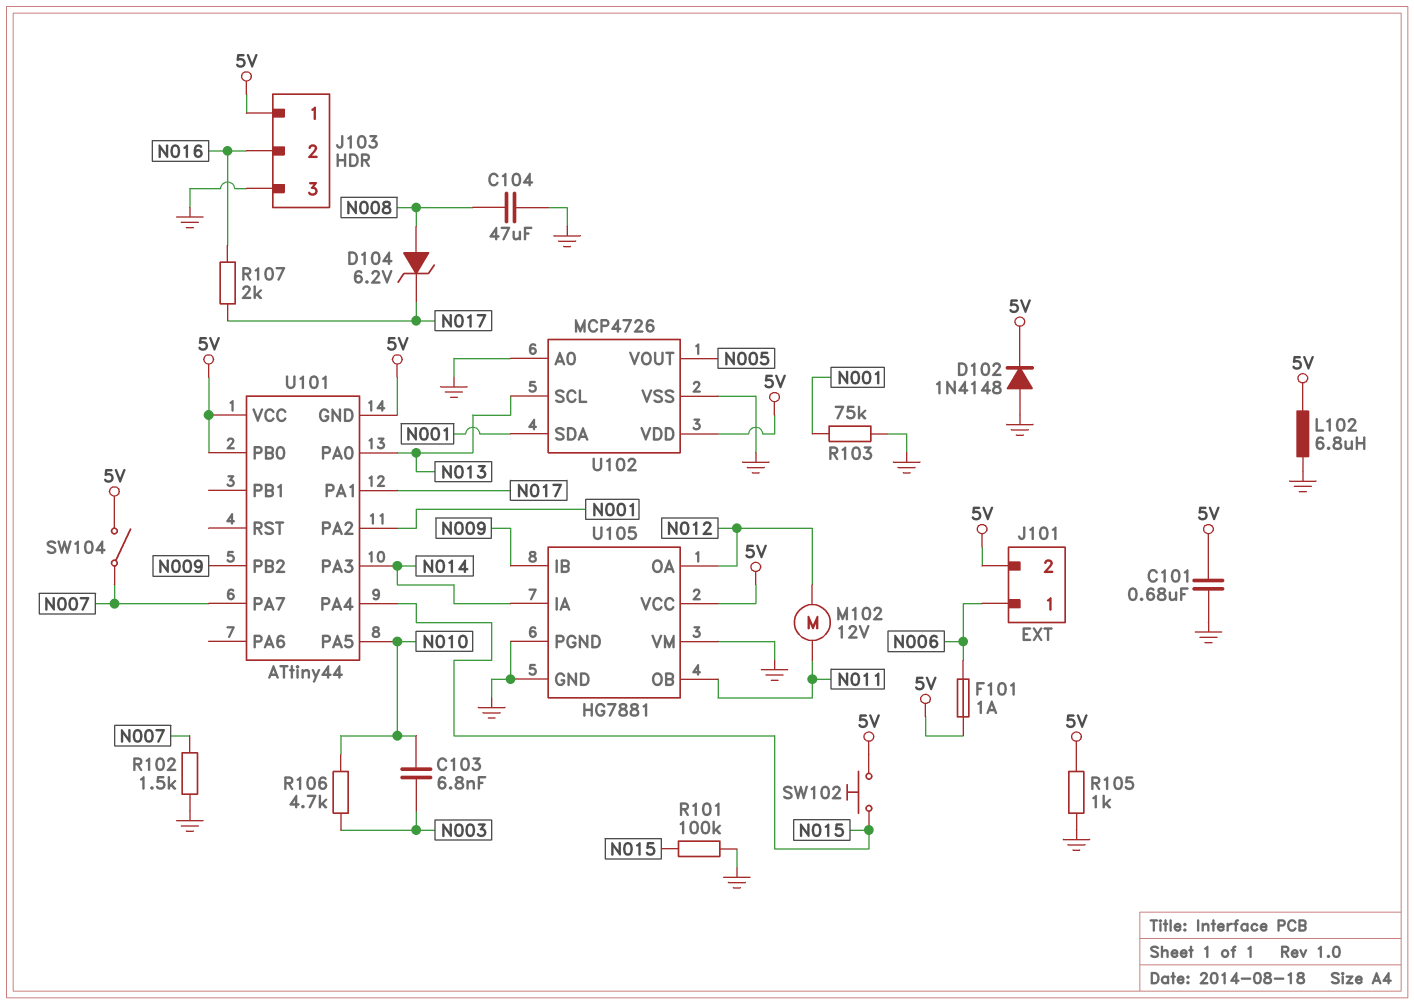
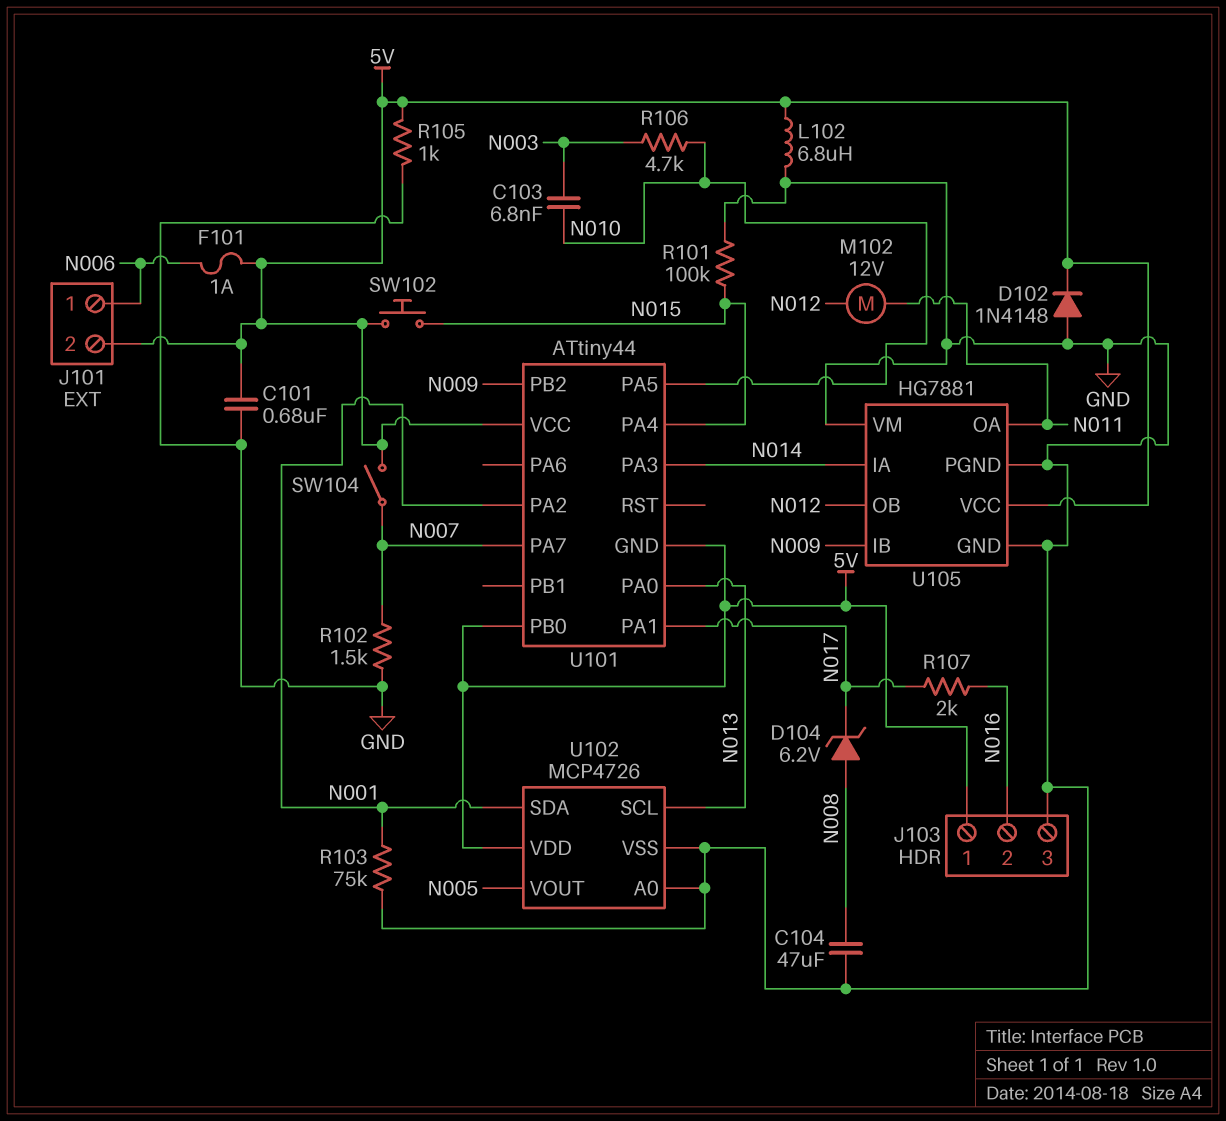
U105 pin OA: N012 -> N011
U105 pin OB: N011 -> N012

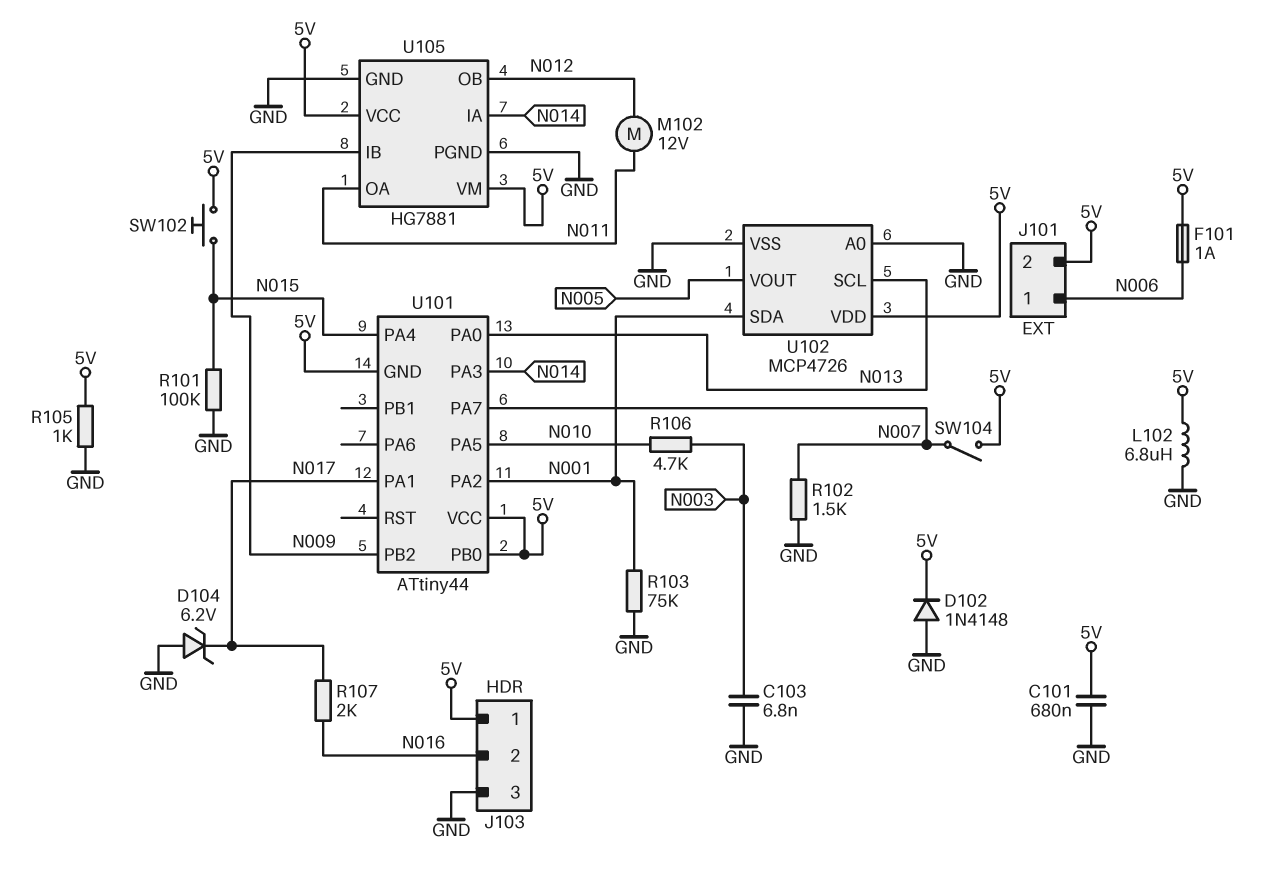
C103: 6.8nF (N003, N010) -> 6.8nF (GND, N003)
C104: 47uF (GND, N008) -> none
D104: zener 6.2V (A N008, K N017) -> zener 6.2V (A GND, K N017)
U105 pin VM: GND -> 5V

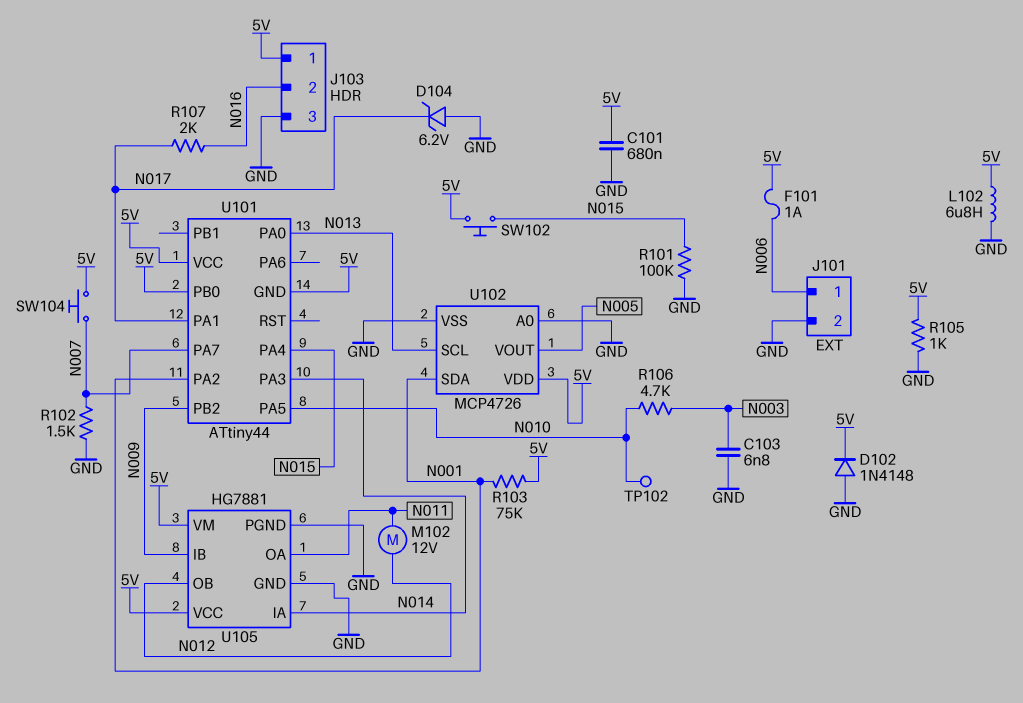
J101 pin 2: 5V -> GND
R103: 75k (GND, N001) -> 75k (5V, N001)
SW104: switch (5V, N007) -> button (5V, N007)
TP102: none -> test point (N010)

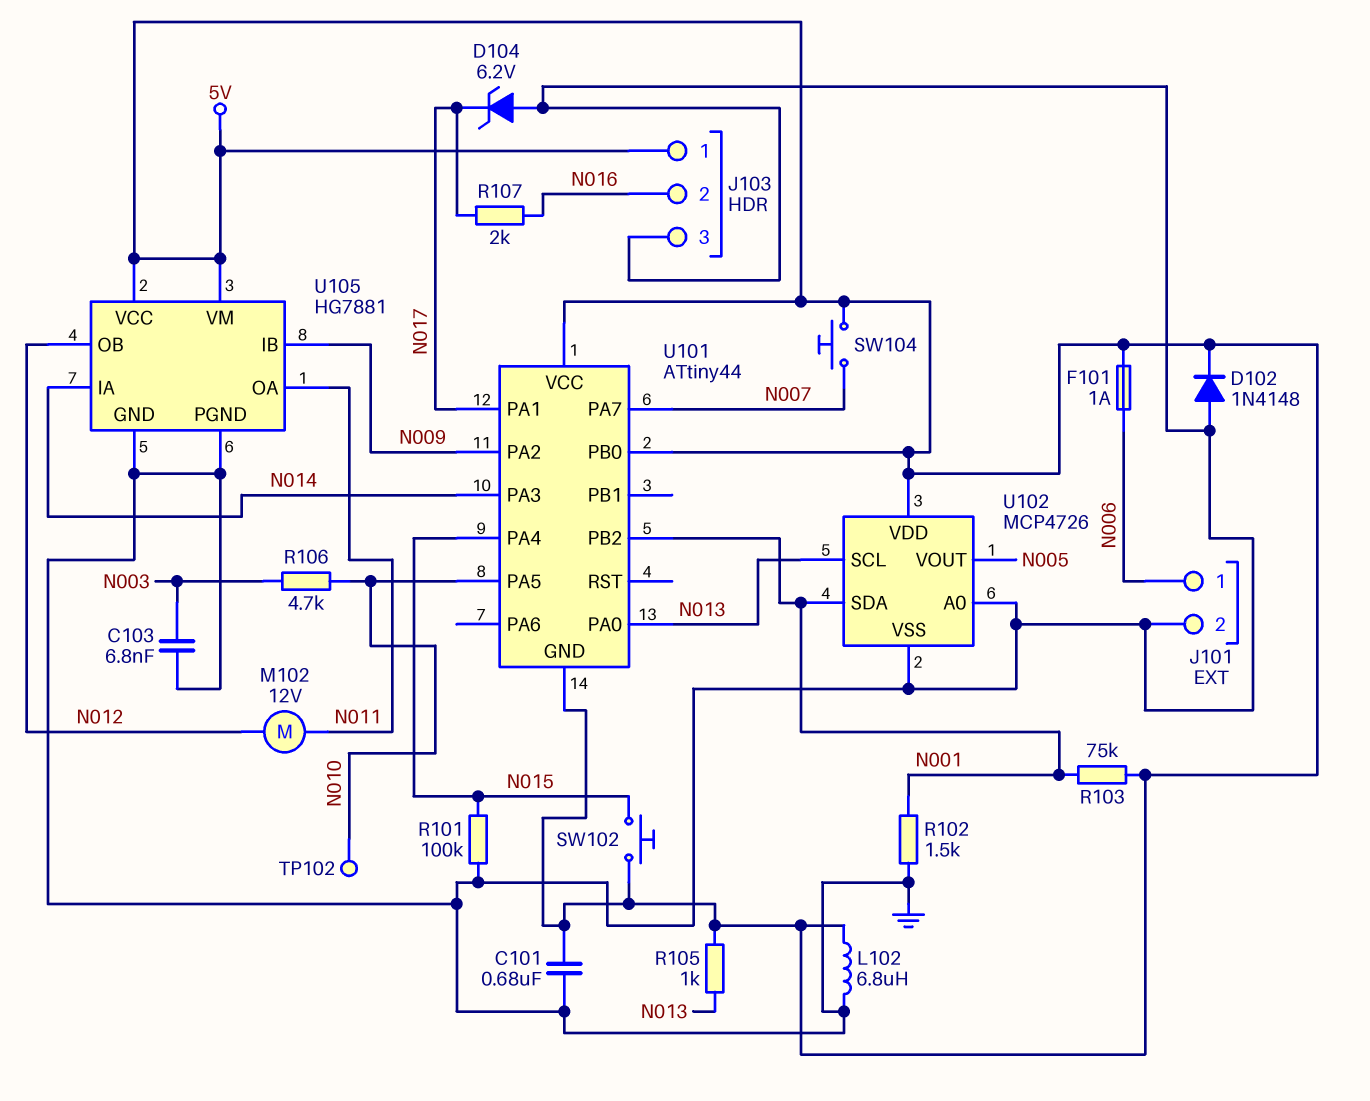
R102: 1.5k (GND, N007) -> 1.5k (GND, N001)
R105: 1k (5V, GND) -> 1k (5V, N013)
U101 pin PA2: N001 -> N009
U101 pin PB2: N009 -> N001

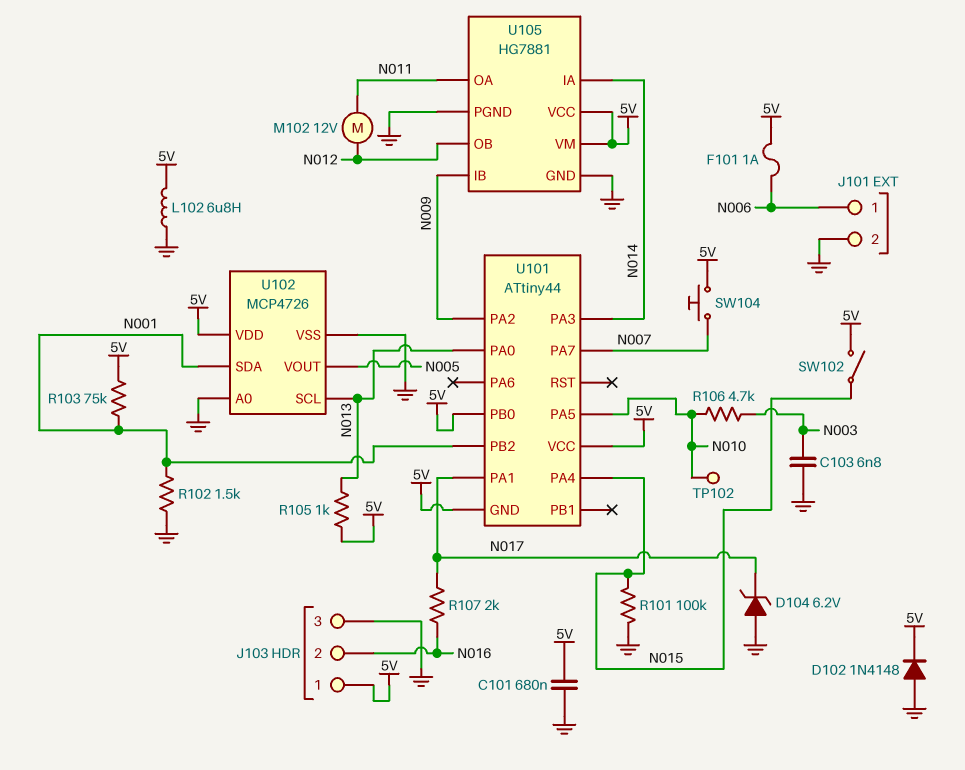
SW102: button (5V, N015) -> switch (5V, N015)

